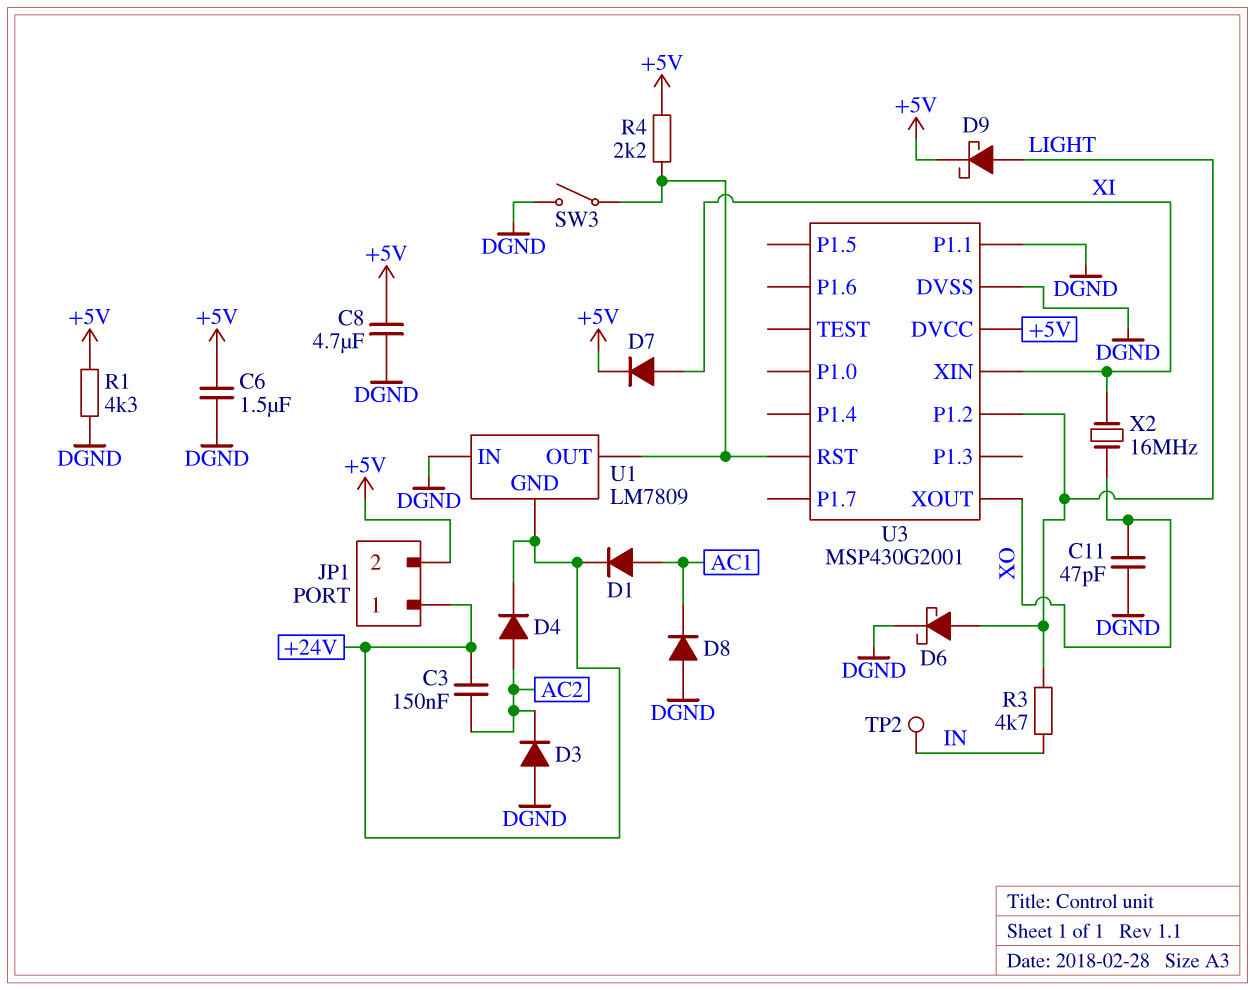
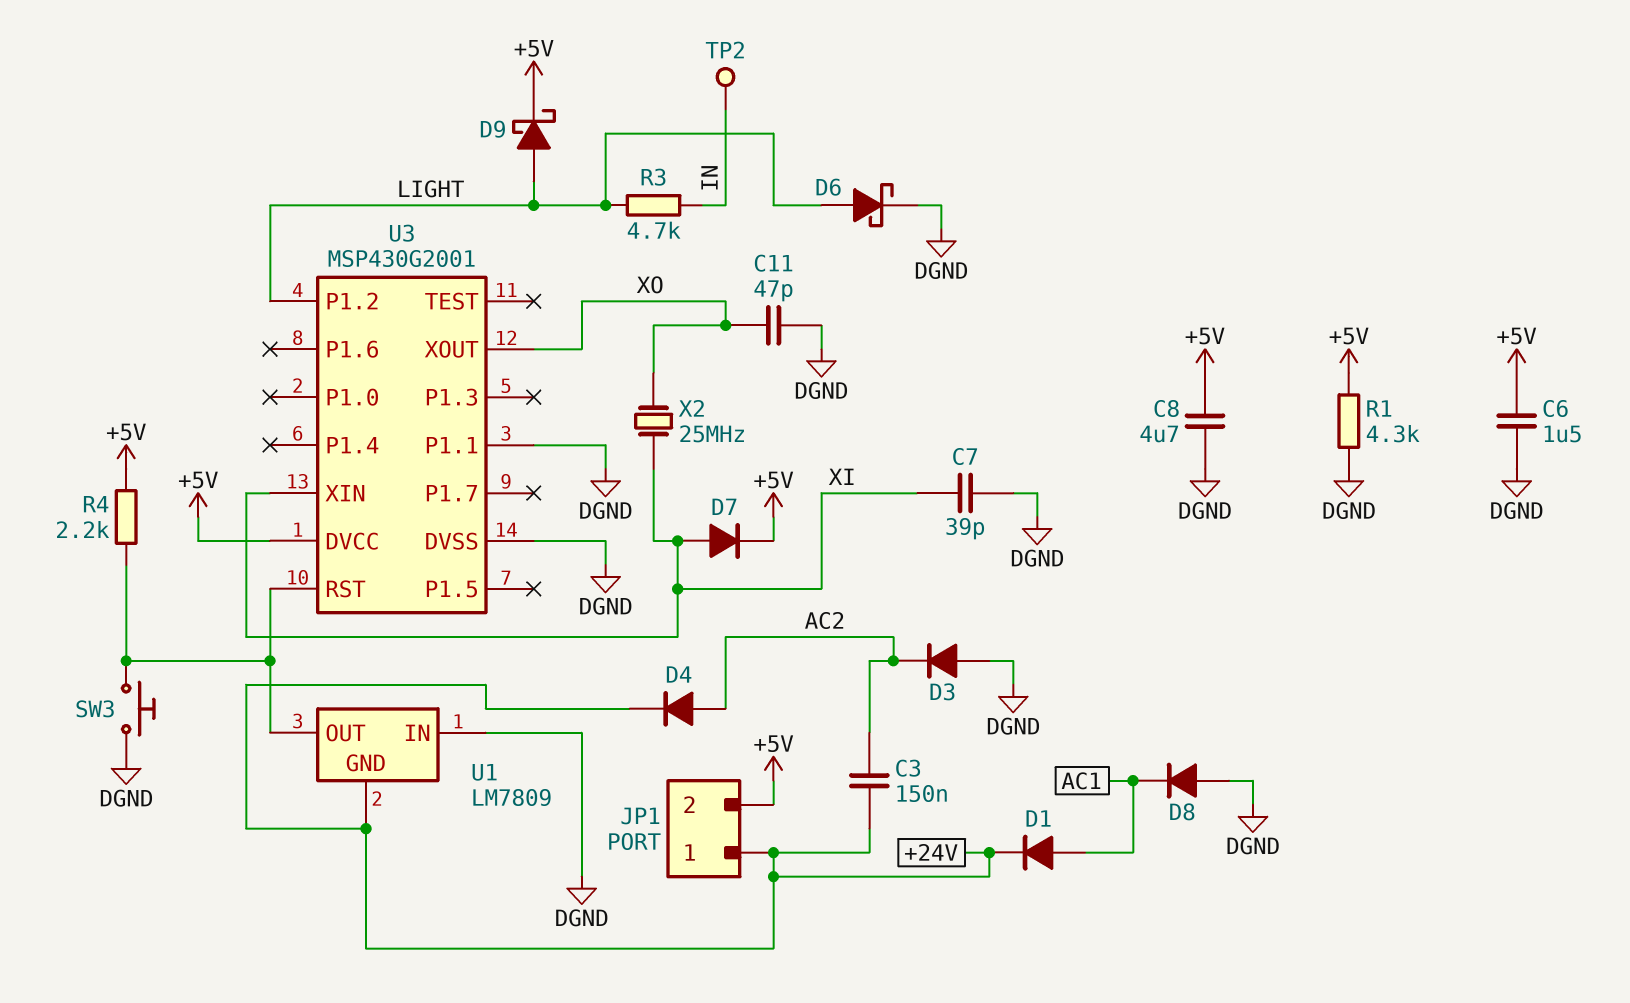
C7: none -> 39pF (DGND, XI)
SW3: switch (DGND, U1/OUT) -> button (DGND, U1/OUT)
X2: 16MHz (XI, XO) -> 25MHz (XI, XO)

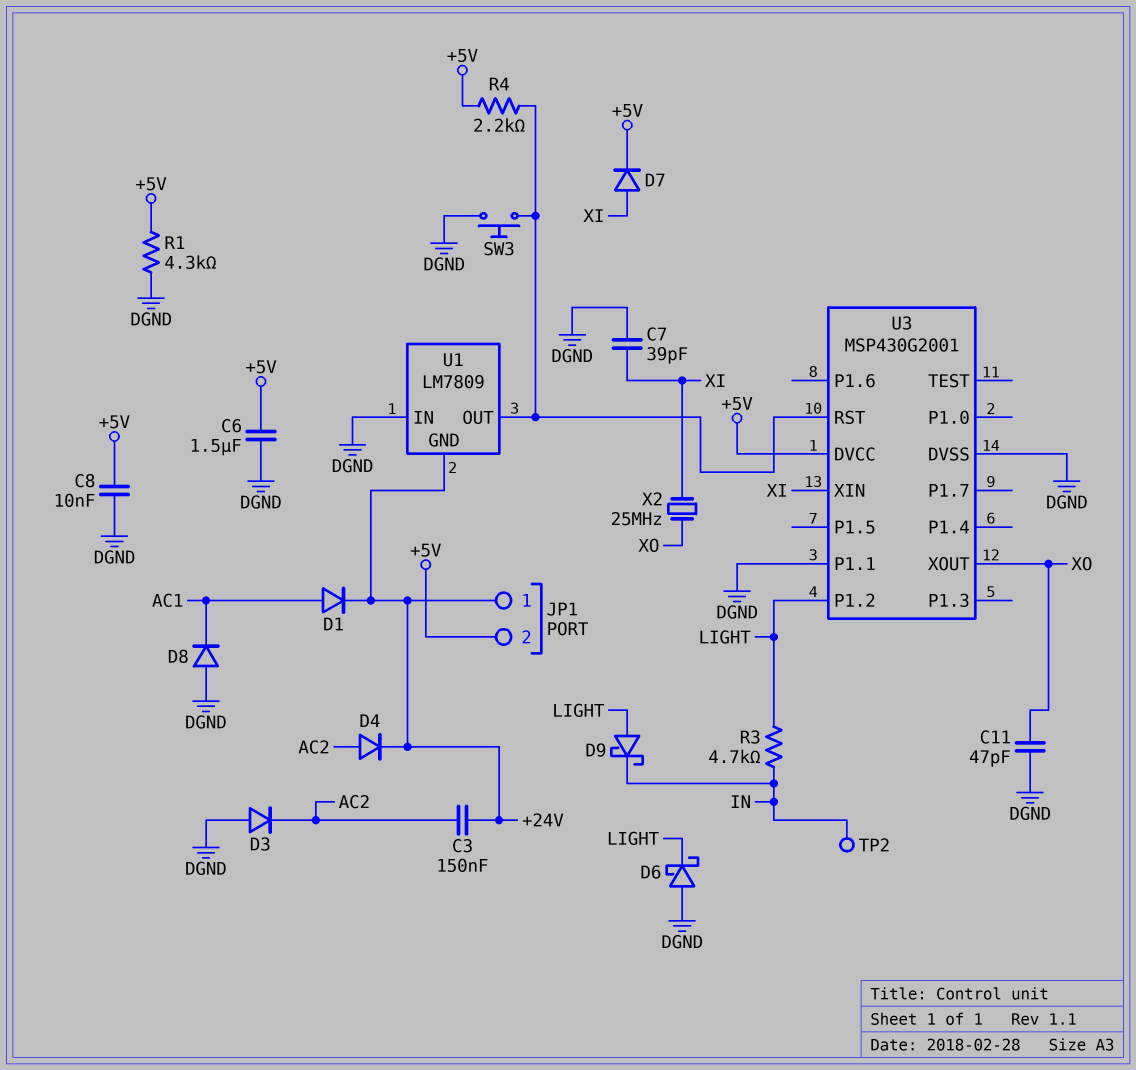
C8: 4.7uF (+5V, DGND) -> 10nF (+5V, DGND)
D6: schottky (A LIGHT, K DGND) -> schottky (A DGND, K LIGHT)
D9: schottky (A LIGHT, K +5V) -> schottky (A LIGHT, K IN)

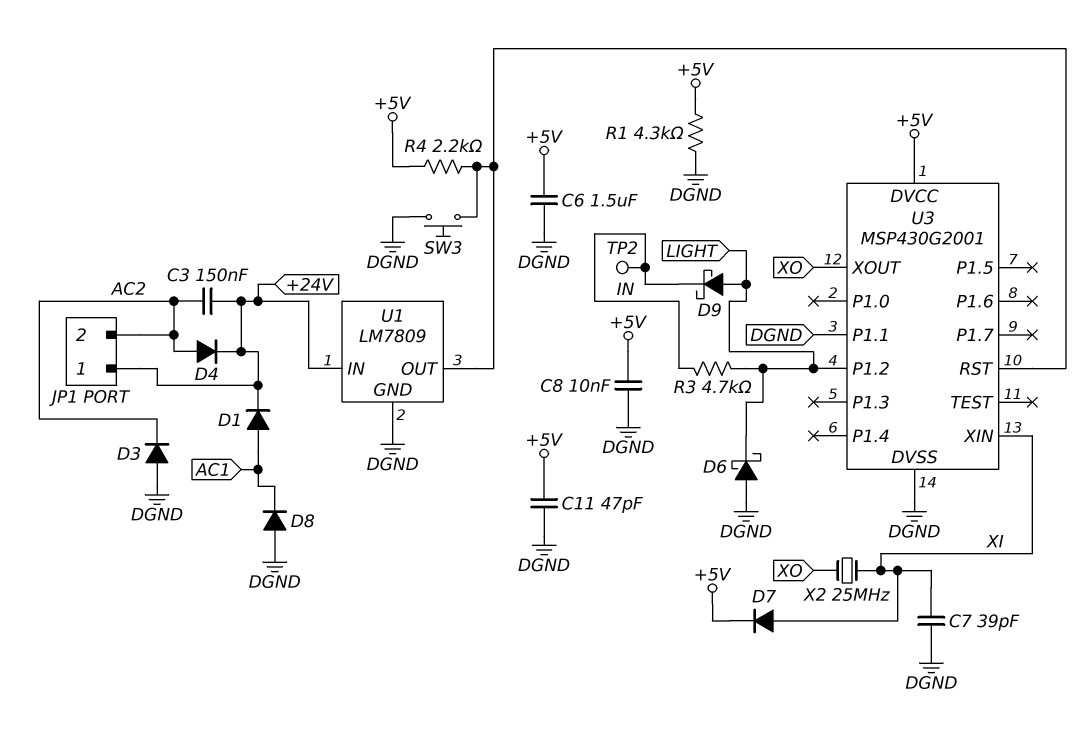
C11: 47pF (DGND, XO) -> 47pF (+5V, DGND)
JP1 pin 2: +5V -> AC2
U1 pin GND: +24V -> DGND
U1 pin IN: DGND -> +24V

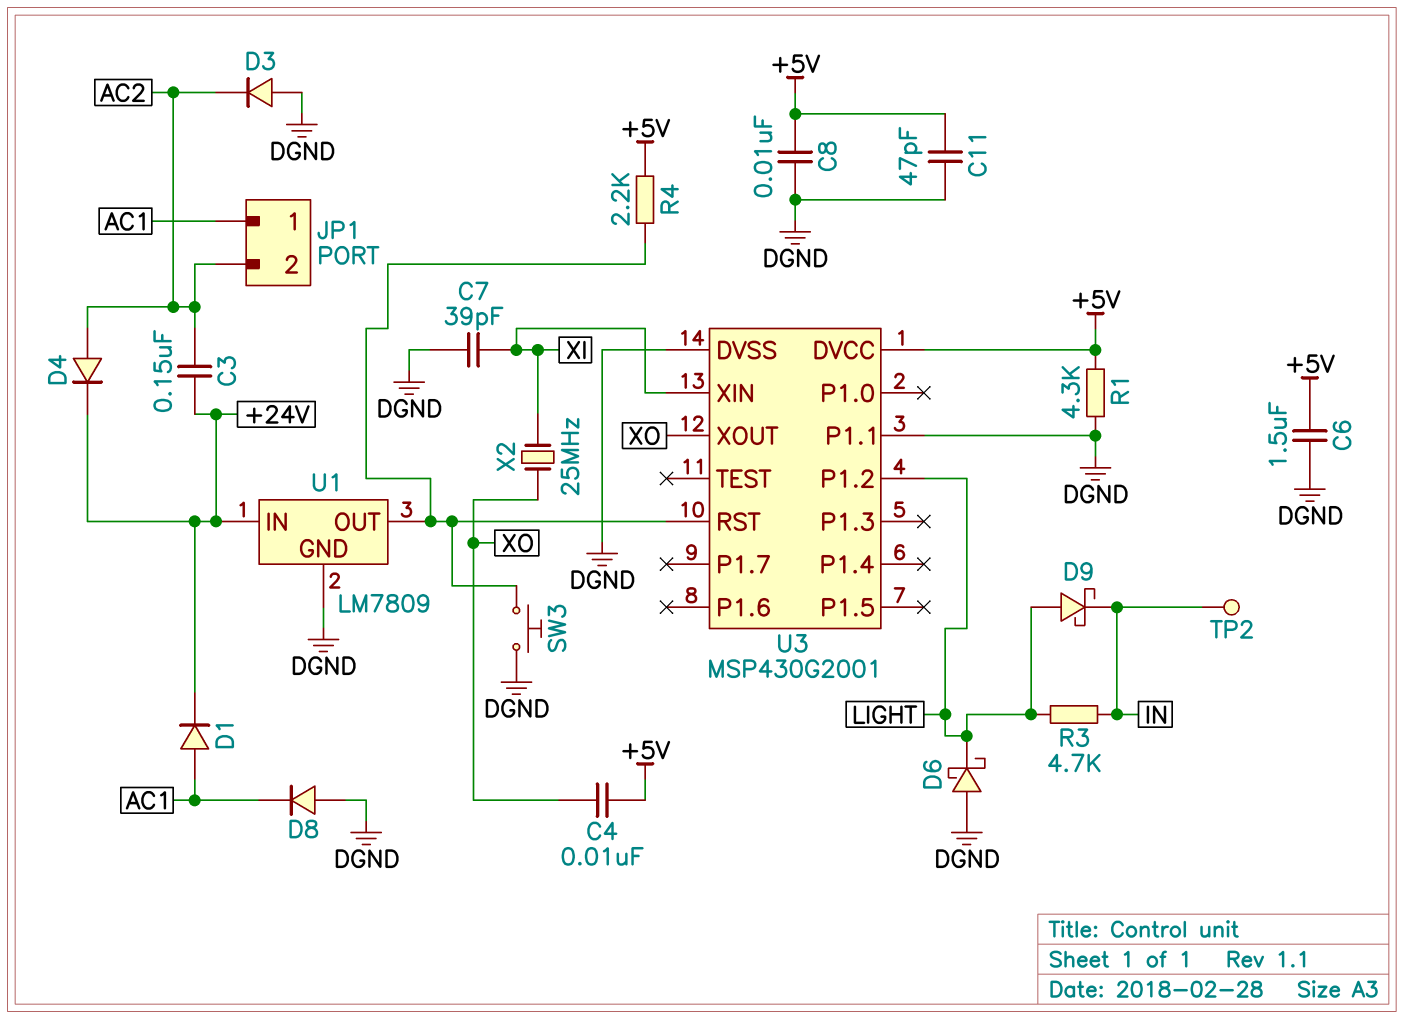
C4: none -> 10nF (+5V, XO)
D7: diode (A XI, K +5V) -> none
JP1 pin 1: +24V -> AC1

